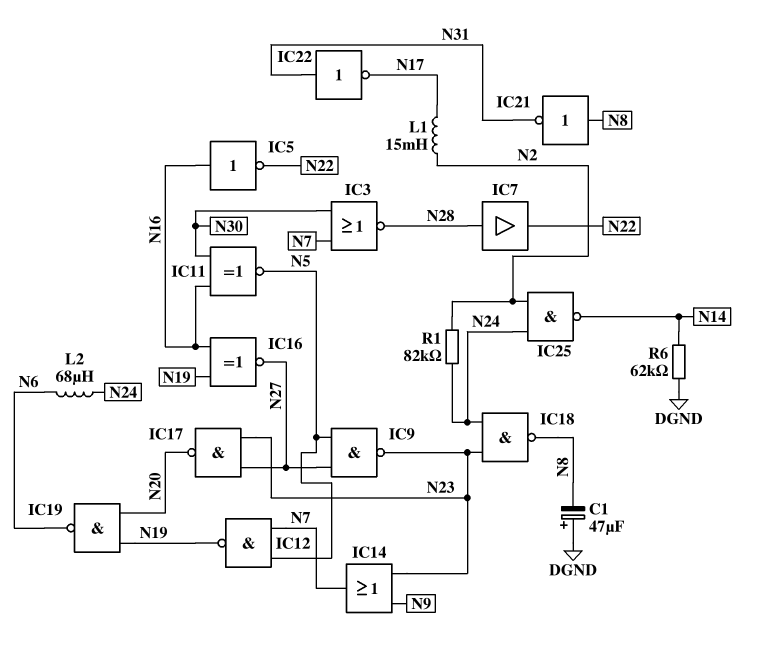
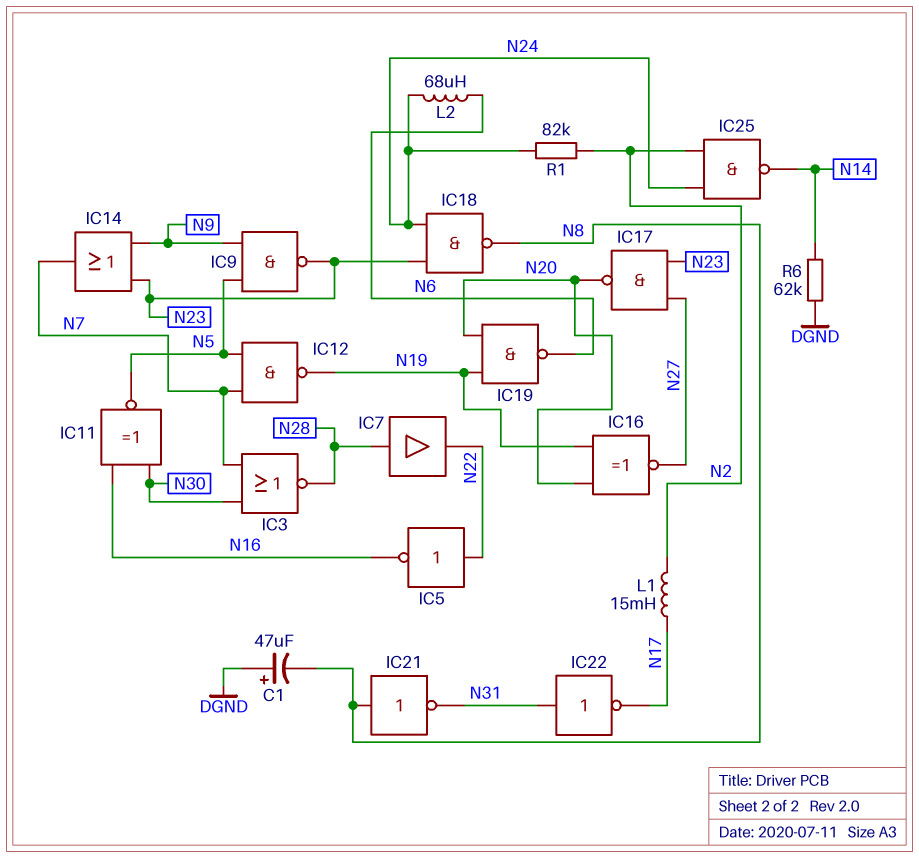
IC5: NOT (in N16, out N22) -> NOT (in N22, out N16)
IC9: NAND (in N5, in N27, out N23) -> NAND (in N5, in N9, out N23)
IC16: XNOR (in N16, in N19, out N27) -> XNOR (in N19, in N20, out N27)

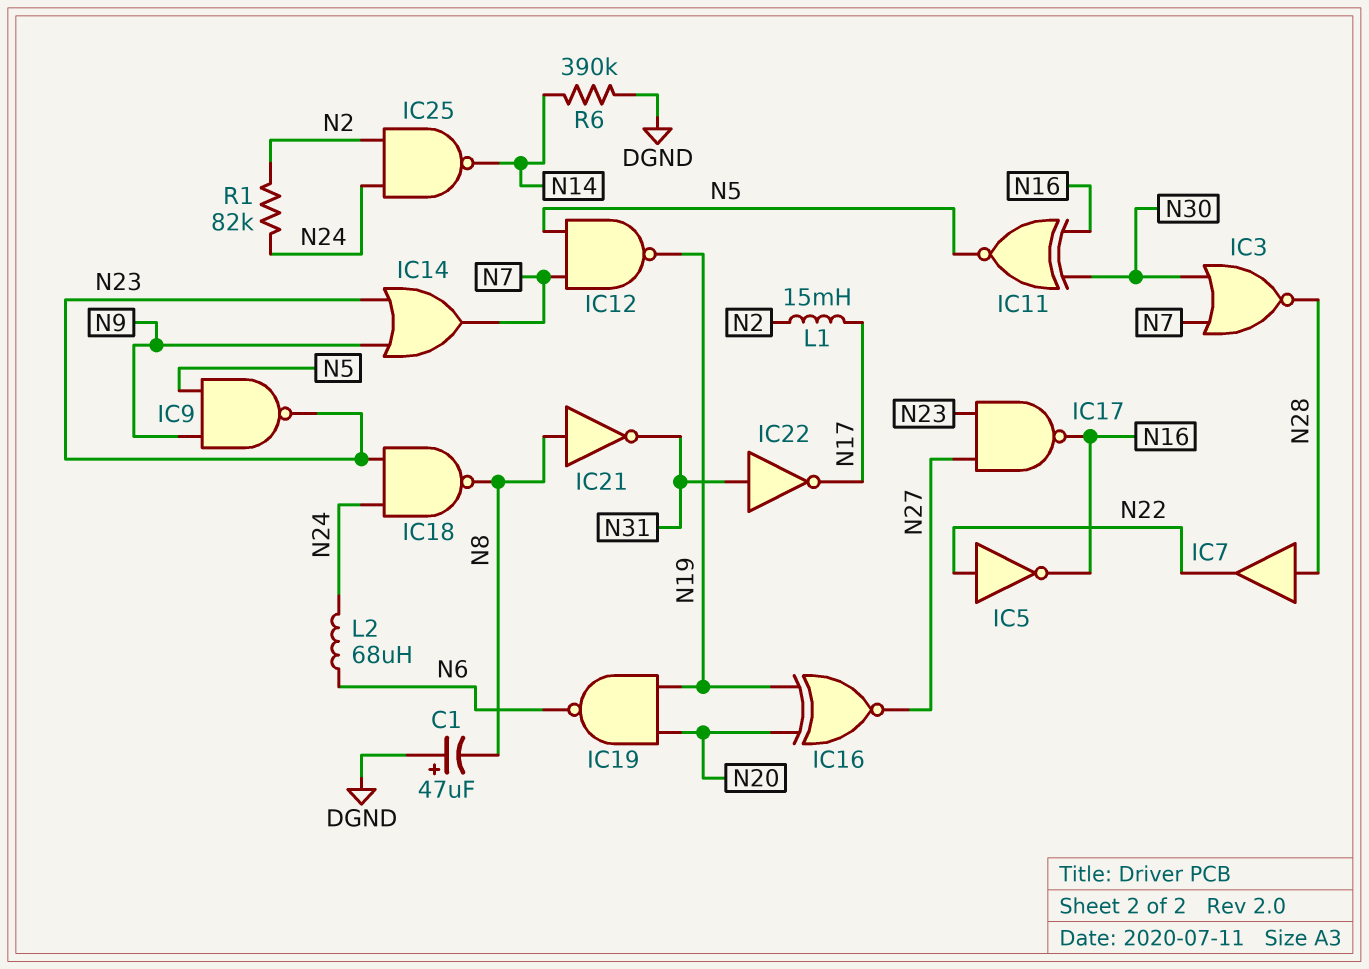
IC17: NAND (in N23, in N27, out N20) -> NAND (in N23, in N27, out N16)
R6: 62k (DGND, N14) -> 390k (DGND, N14)

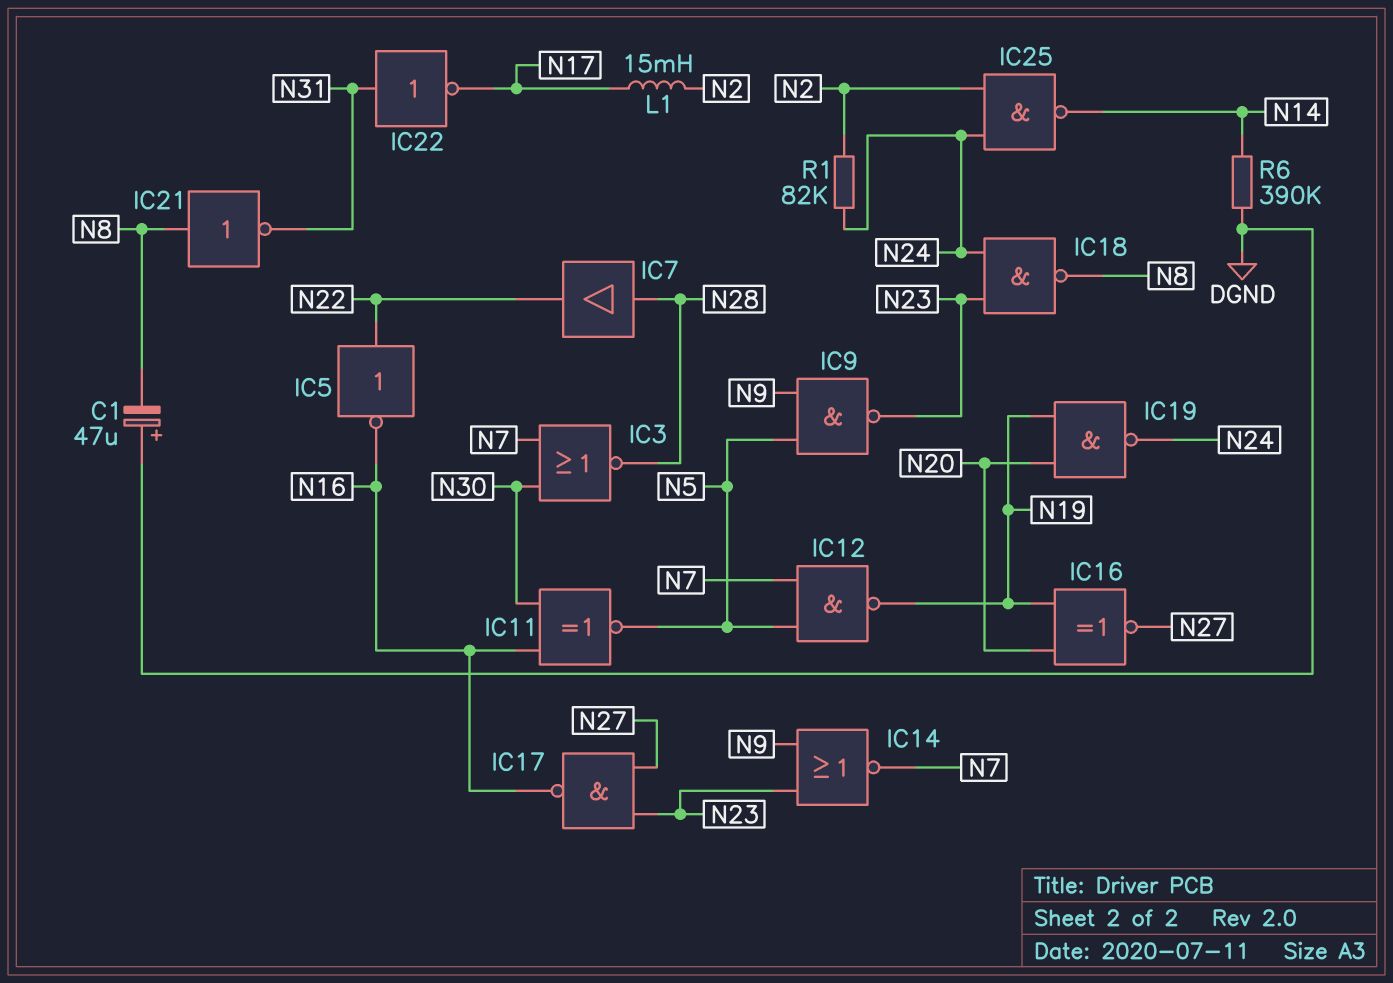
IC14: OR (in N9, in N23, out N7) -> NOR (in N9, in N23, out N7)
IC19: NAND (in N19, in N20, out N6) -> NAND (in N19, in N20, out N24)
L2: 68uH (N6, N24) -> none

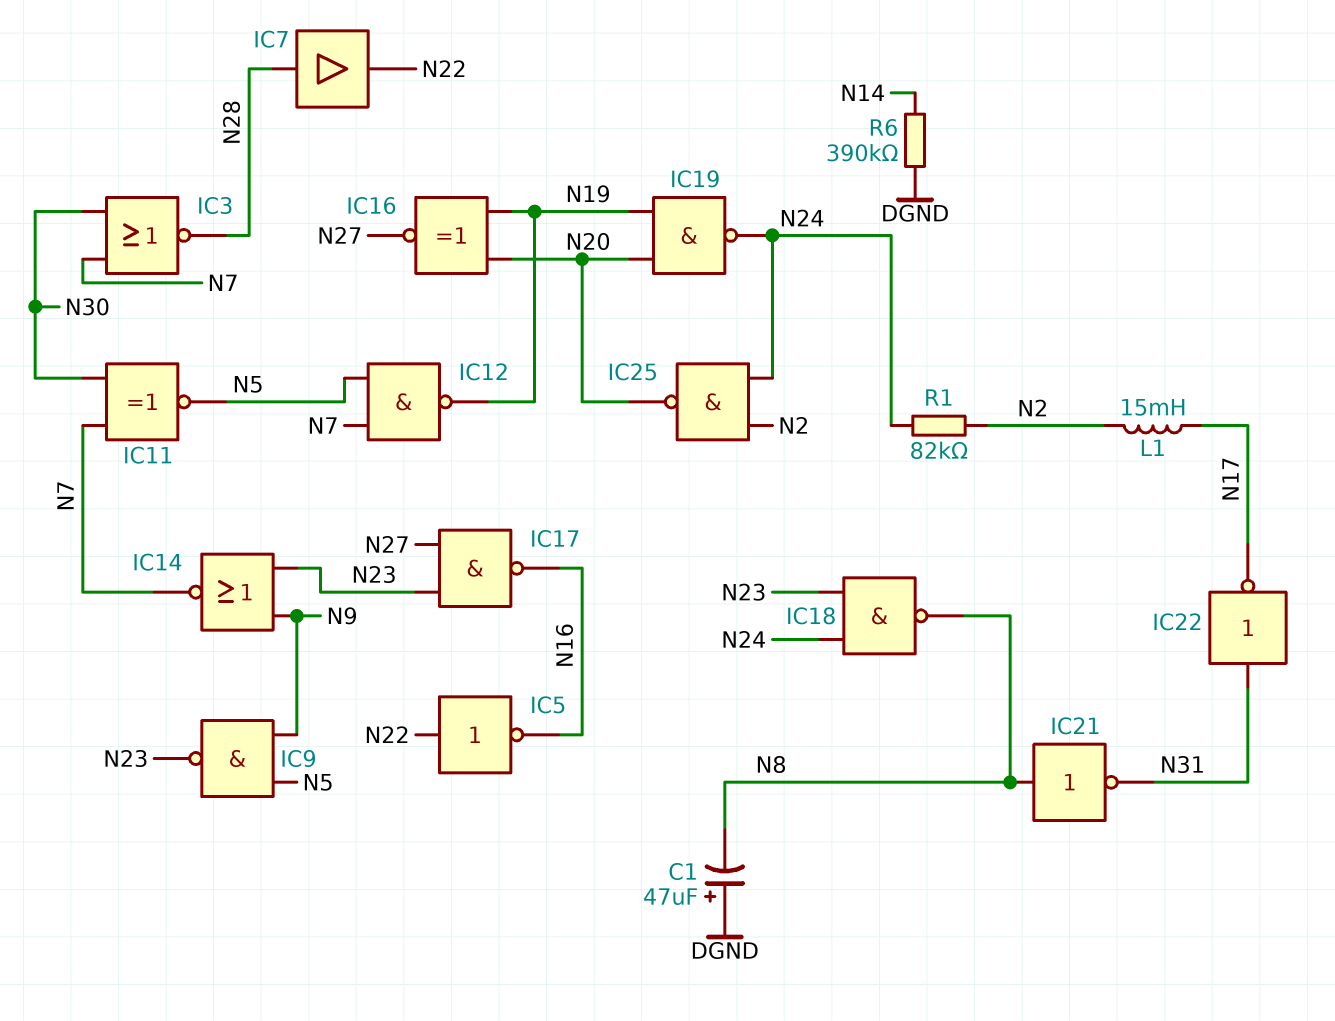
IC11: XNOR (in N16, in N30, out N5) -> XNOR (in N7, in N30, out N5)
IC25: NAND (in N2, in N24, out N14) -> NAND (in N2, in N24, out N20)

